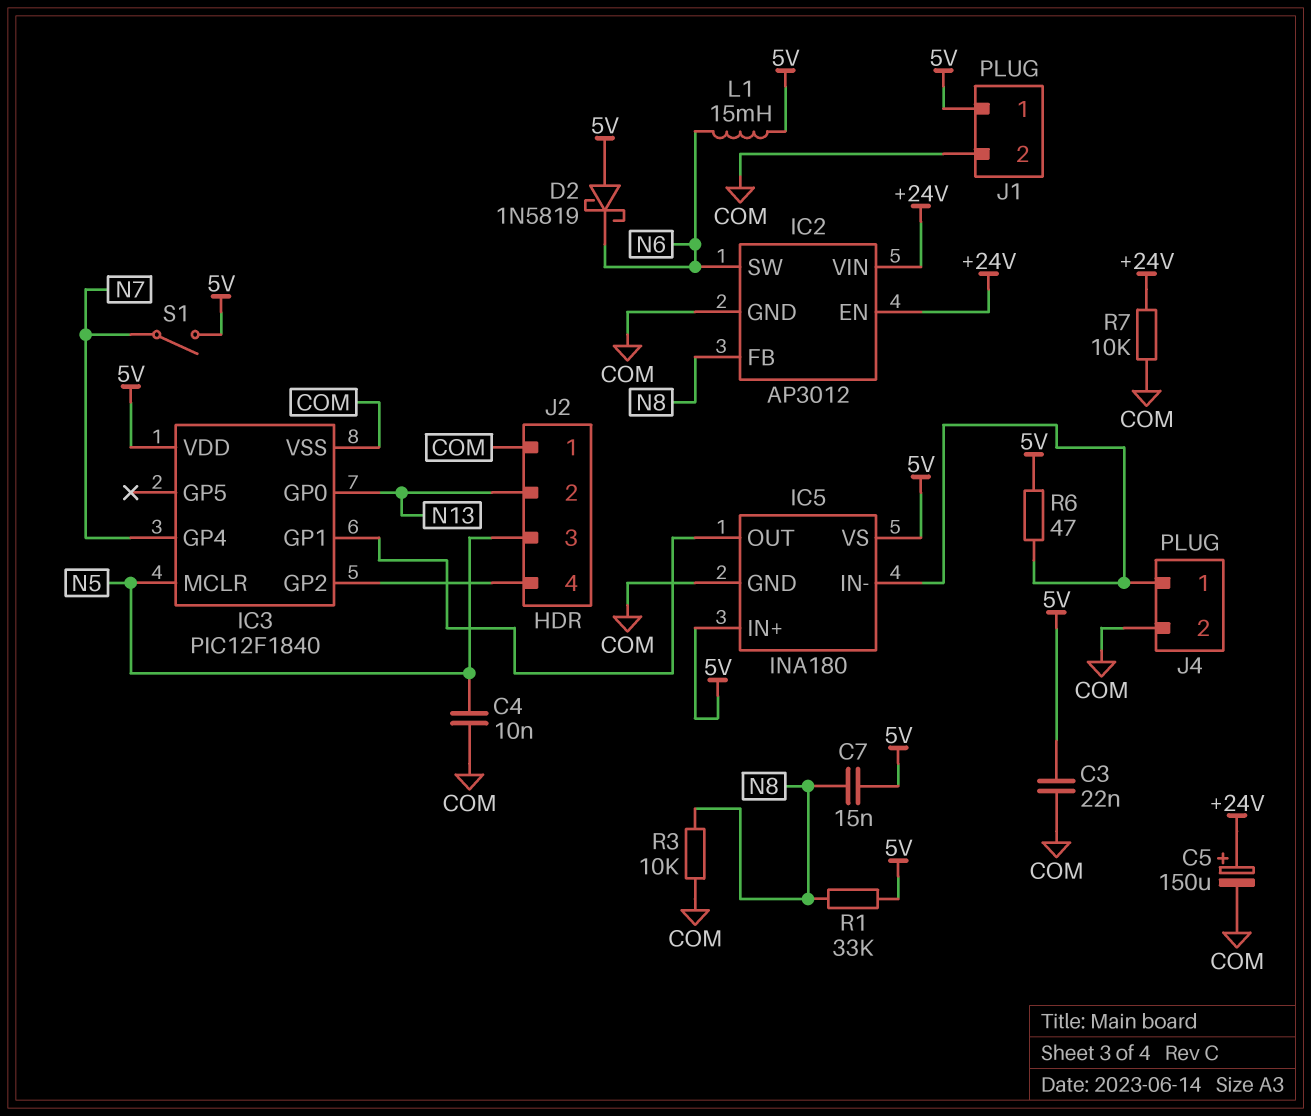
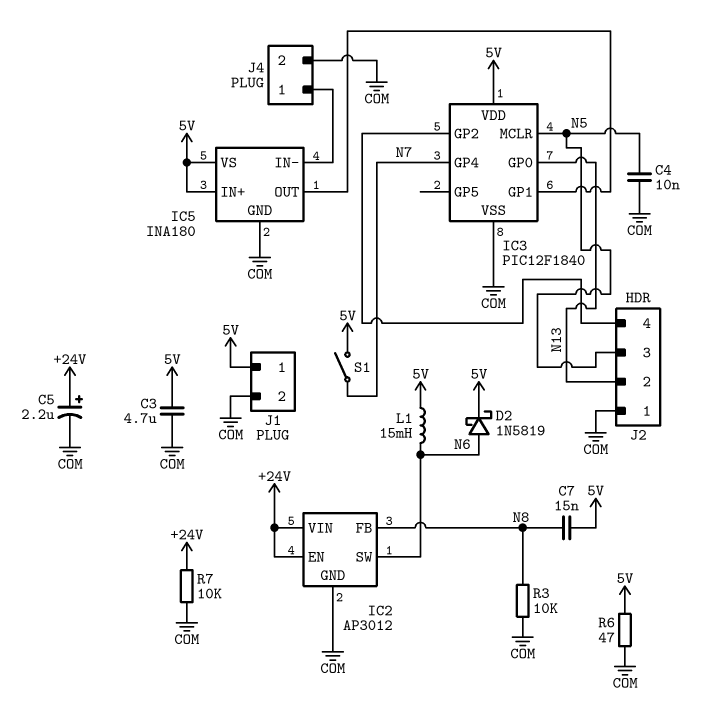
C3: 22nF (5V, COM) -> 4.7uF (5V, COM)
C5: 150uF (plus +24V, minus COM) -> 2.2uF (plus +24V, minus COM)
D2: schottky 1N5819 (A 5V, K N6) -> schottky 1N5819 (A N6, K 5V)
R1: 33k (5V, N8) -> none
R6: 47 (5V, IC5/IN-) -> 47 (5V, COM)

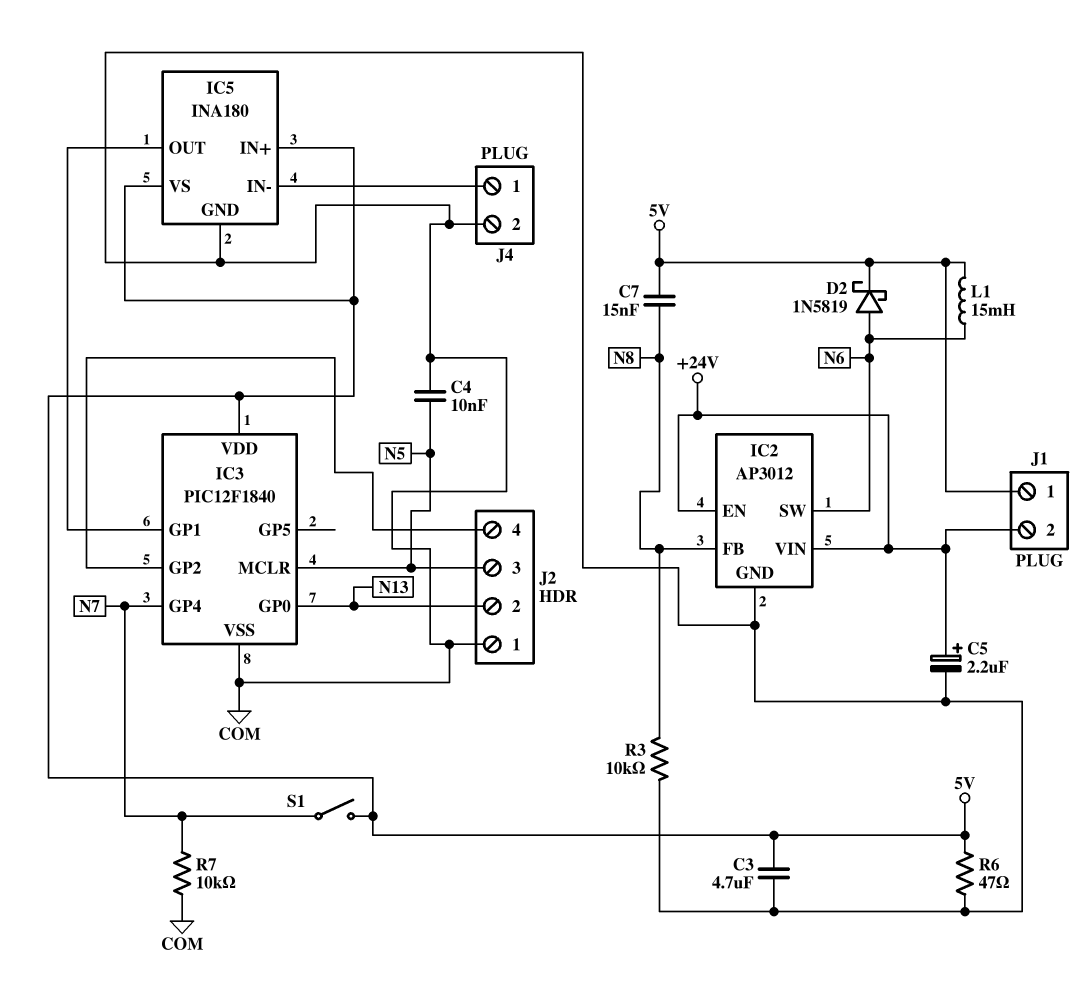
J1 pin 2: COM -> +24V
R7: 10k (+24V, COM) -> 10k (COM, N7)

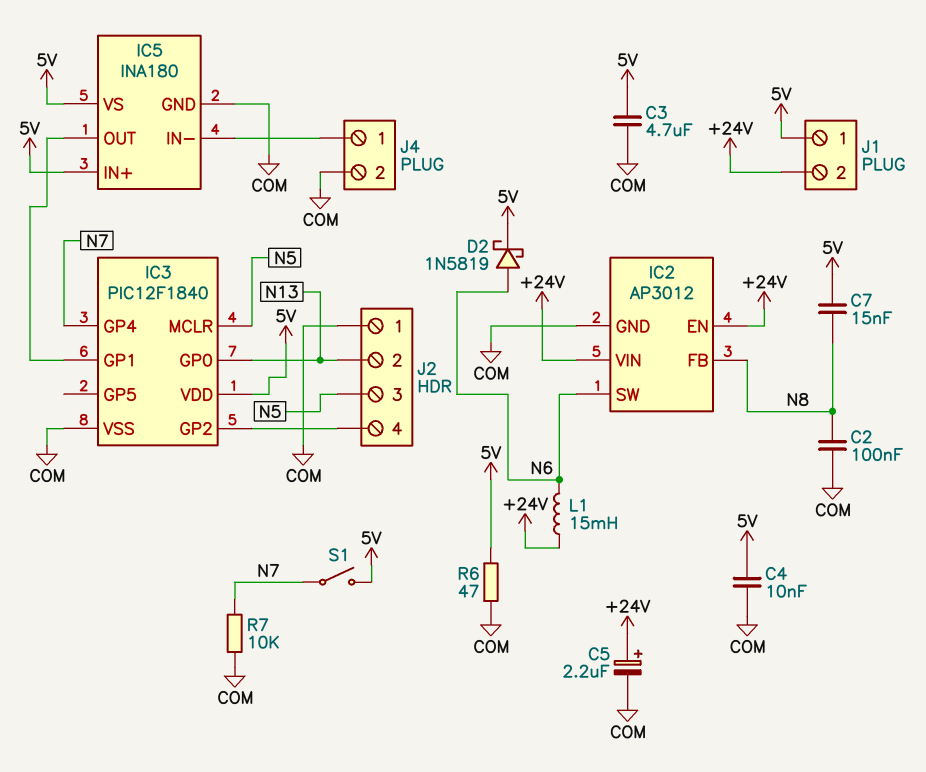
C2: none -> 100nF (COM, N8)
C4: 10nF (COM, N5) -> 10nF (5V, COM)
L1: 15mH (5V, N6) -> 15mH (+24V, N6)
R3: 10k (COM, N8) -> none

